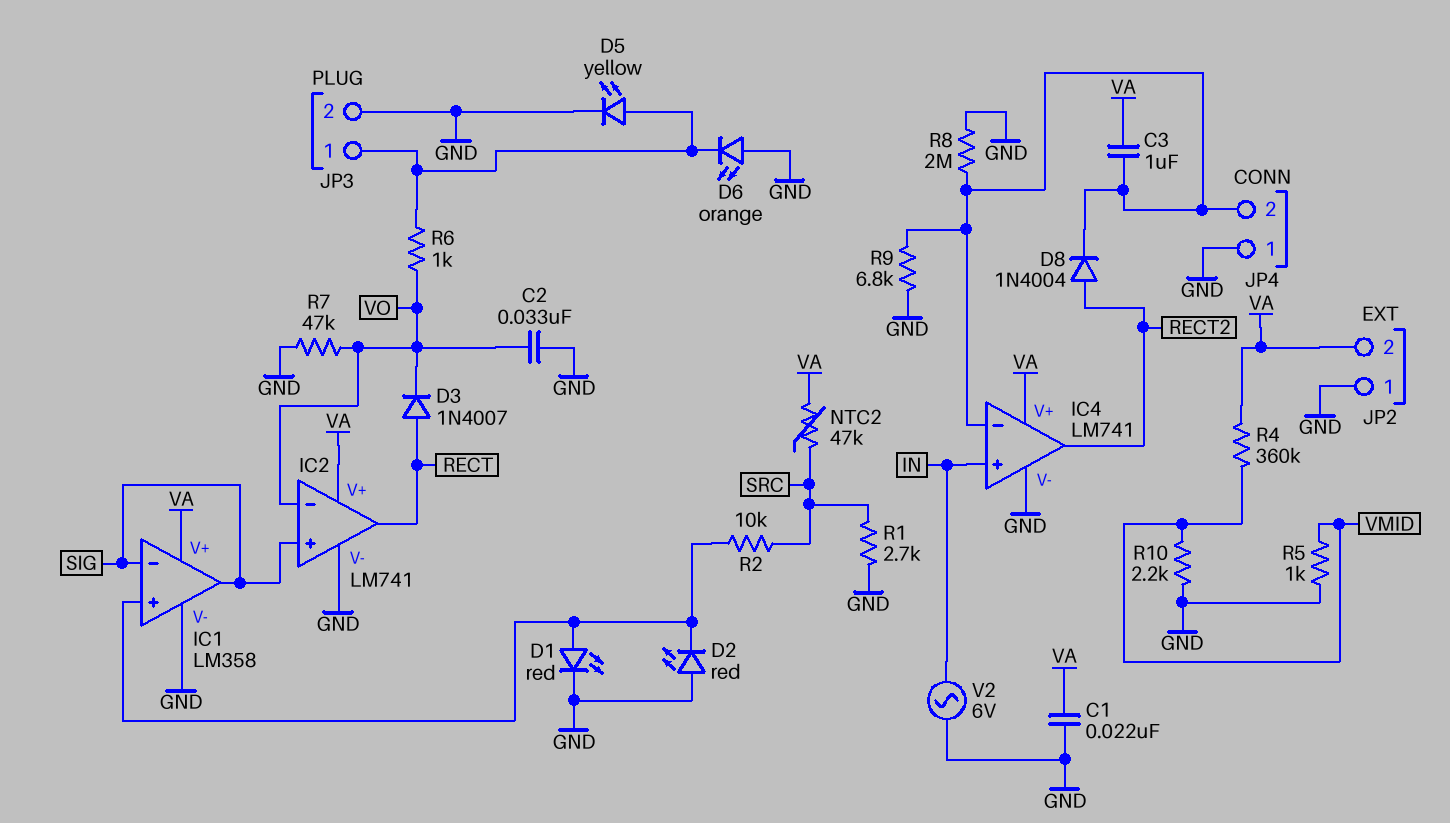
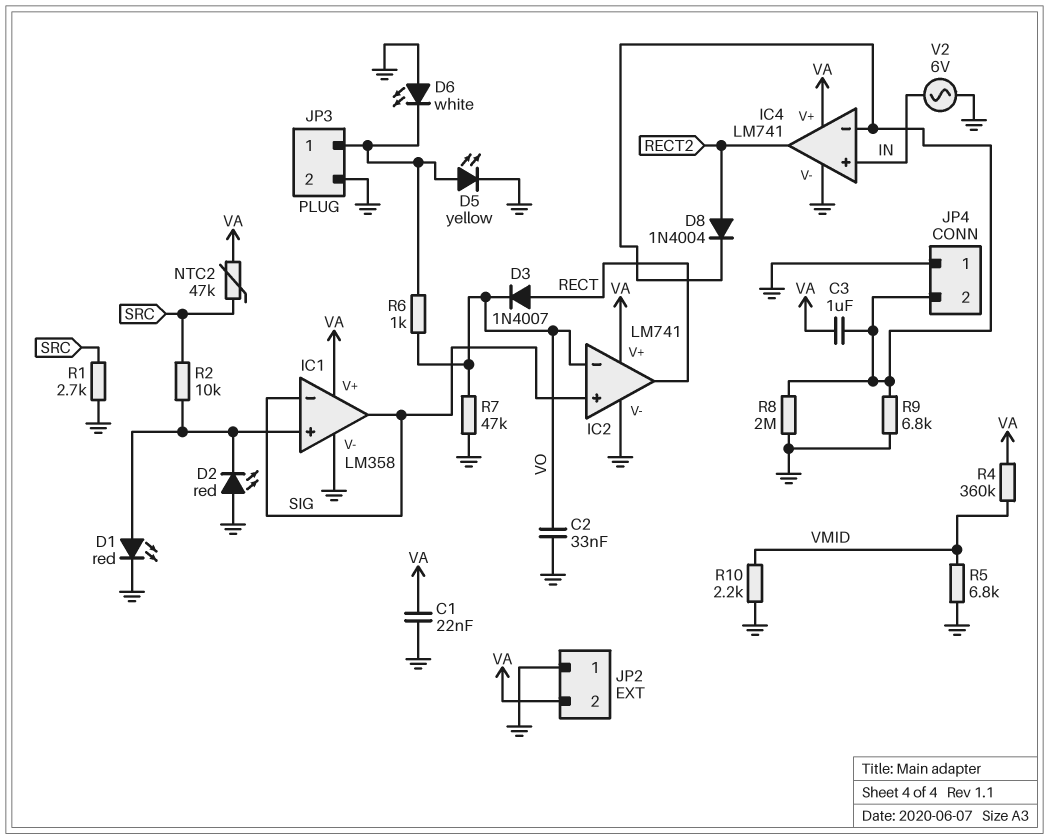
D6: LED orange (A GND, K JP3/1) -> LED white (A GND, K JP3/1)
R5: 1k (GND, VMID) -> 6.8k (GND, VMID)

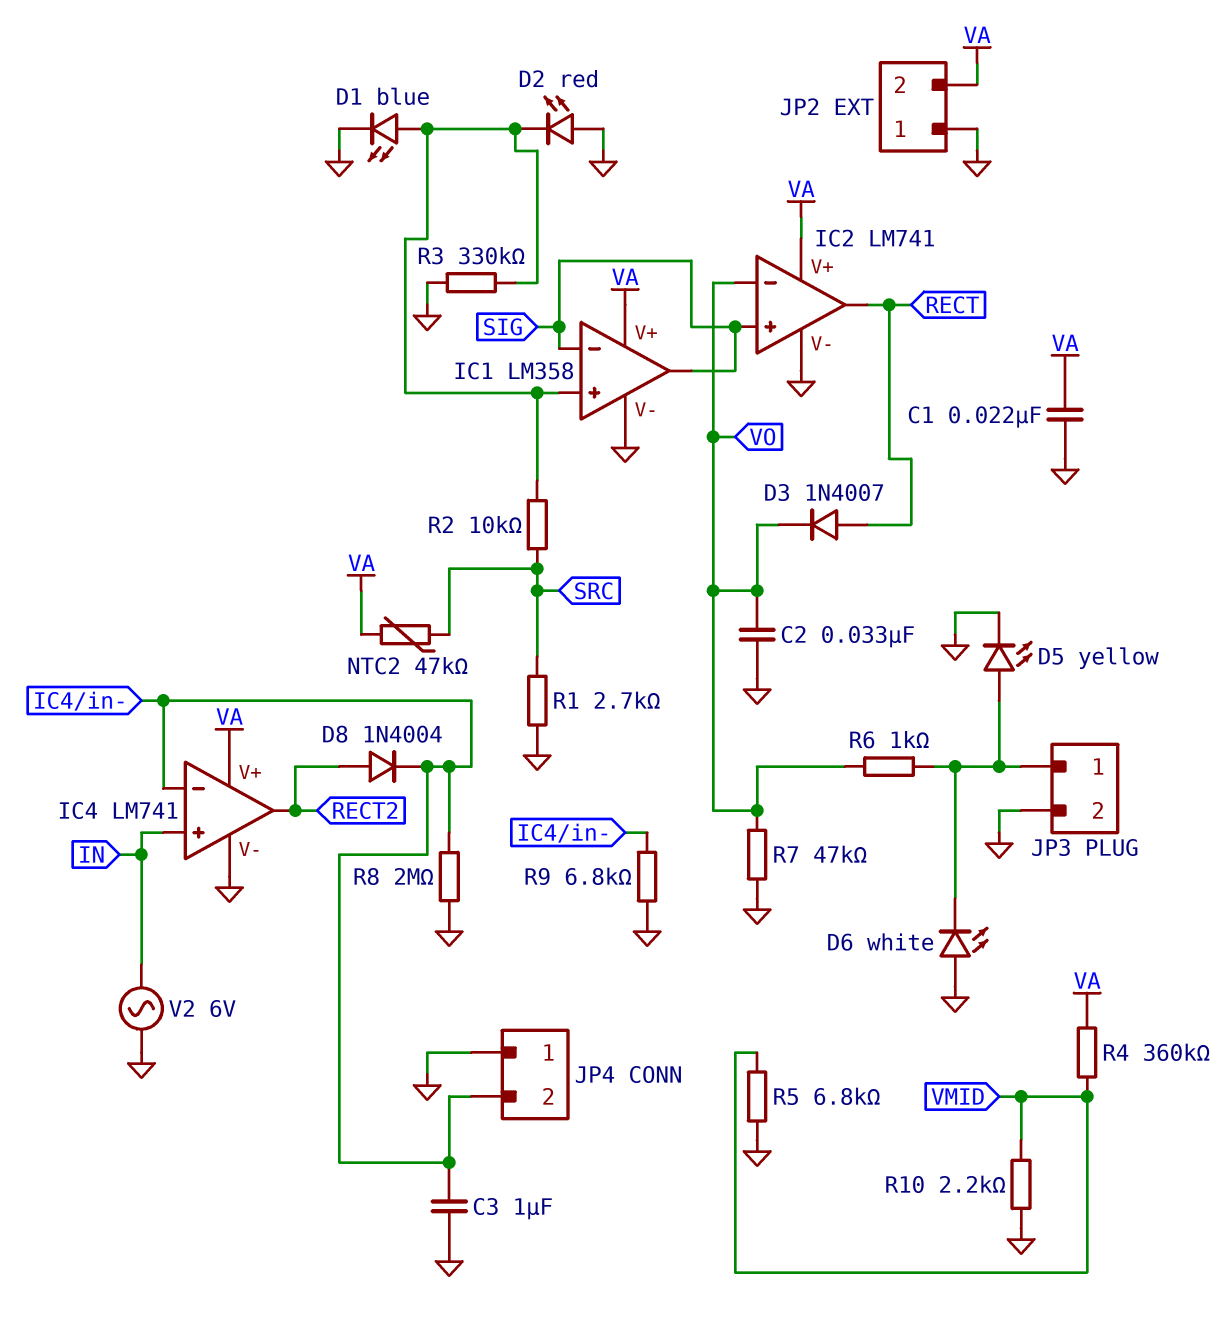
C3: 1uF (IC4/in-, VA) -> 1uF (GND, IC4/in-)
D1: LED red (A IC1/in+, K GND) -> LED blue (A IC1/in+, K GND)
R3: none -> 330k (GND, IC1/in+)

